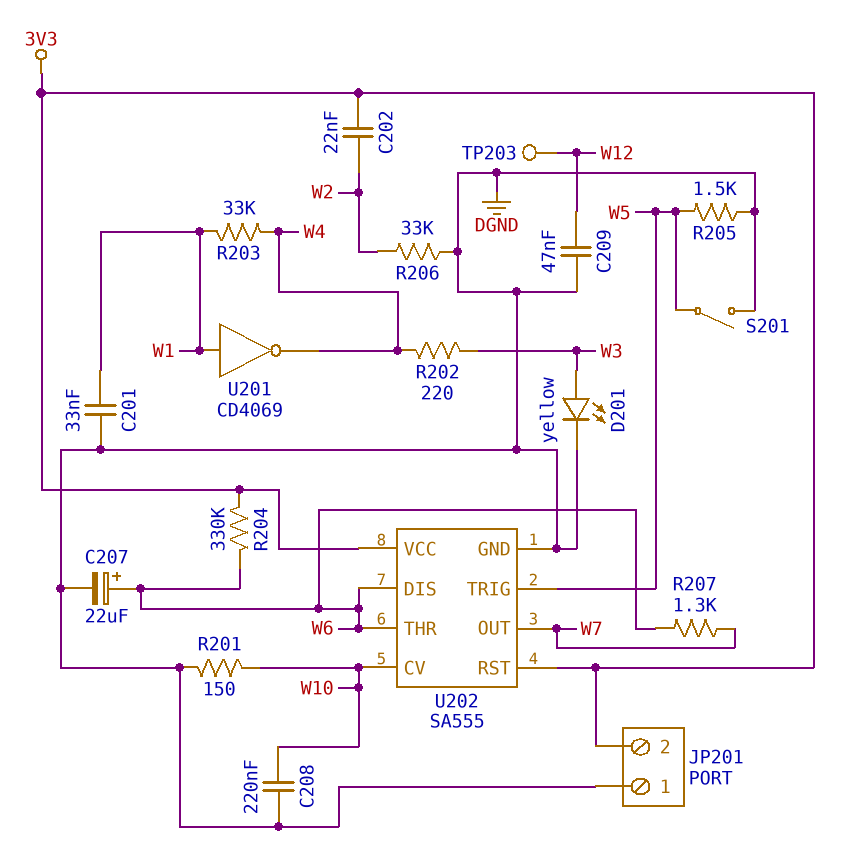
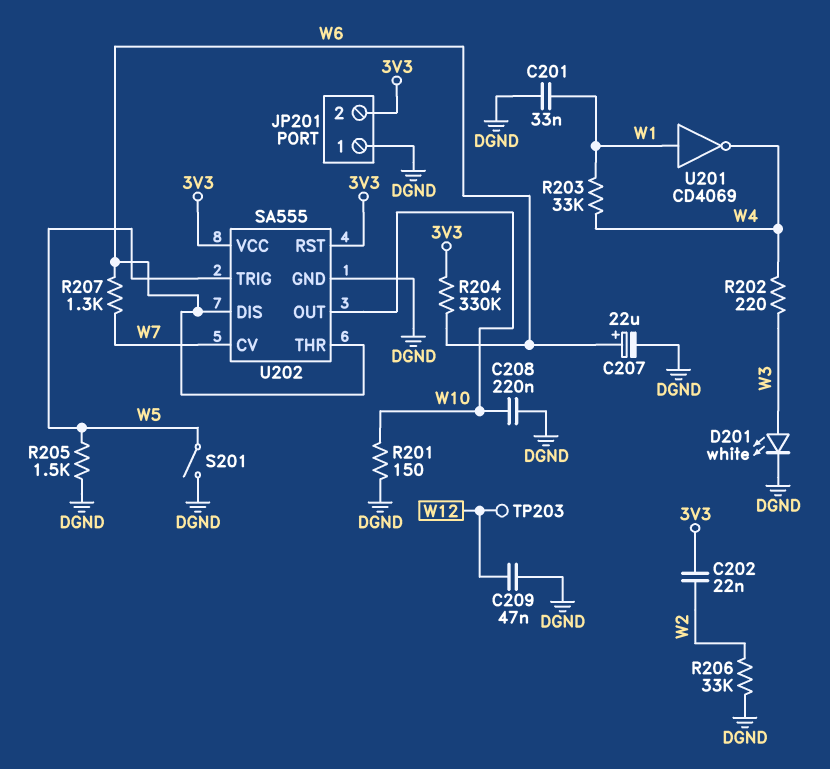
D201: LED yellow (A W3, K DGND) -> LED white (A W3, K DGND)
U202 pin CV: W10 -> W7
U202 pin OUT: W7 -> W10

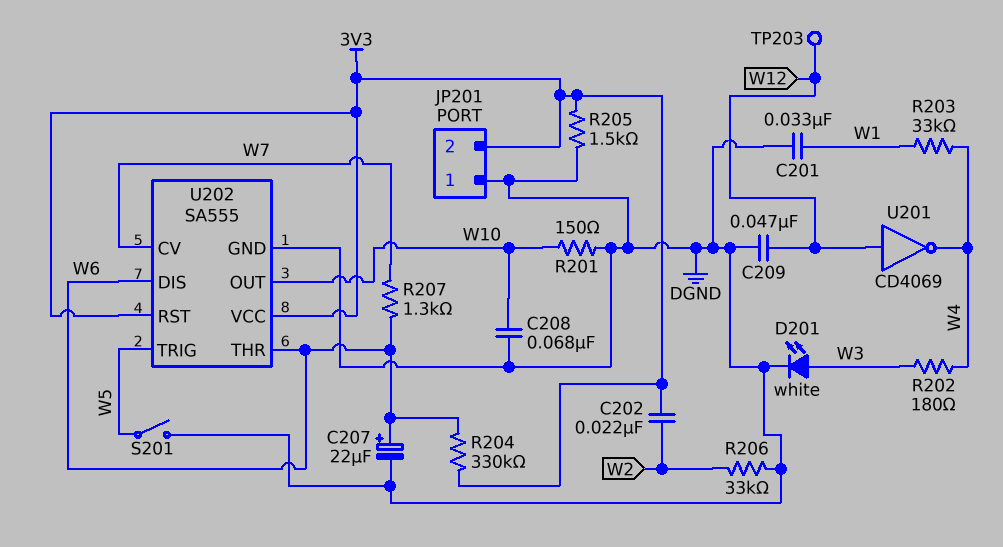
C208: 220nF (DGND, W10) -> 68nF (DGND, W10)
R202: 220 (W3, W4) -> 180 (W3, W4)
R205: 1.5k (DGND, W5) -> 1.5k (3V3, DGND)
U201: NOT CD4069 (in W1, out W4) -> NOT CD4069 (in W12, out W4)

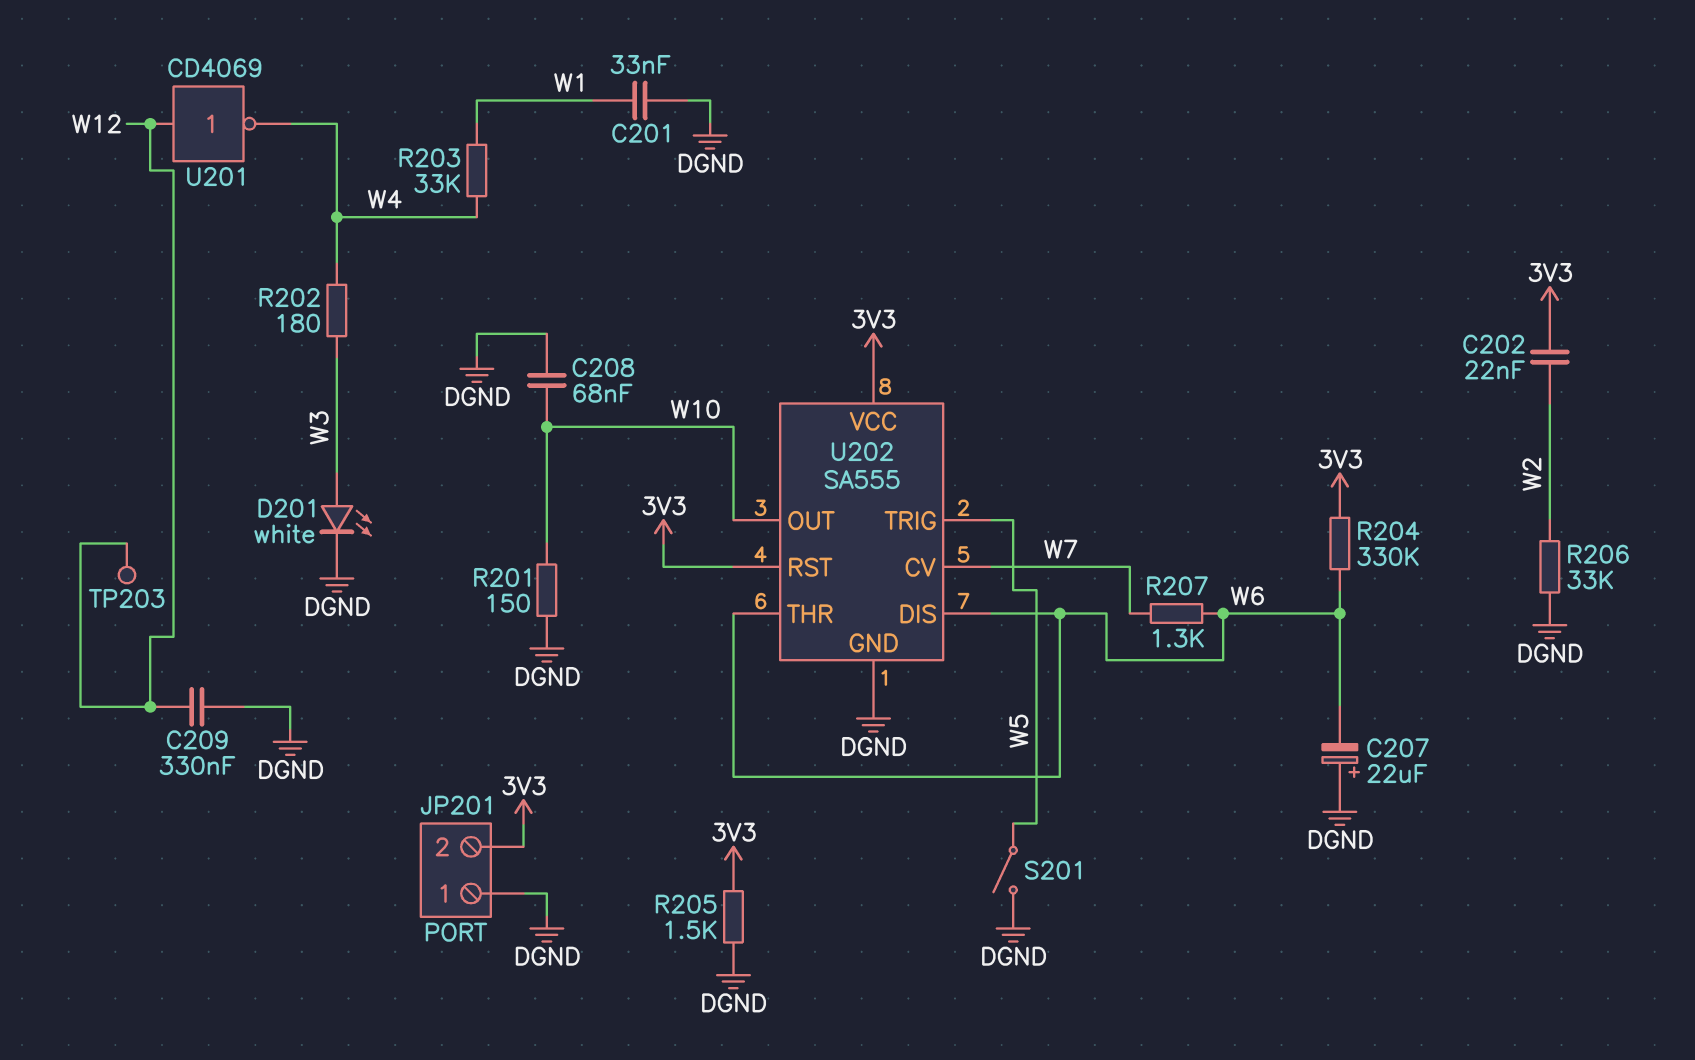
C207: 22uF (plus W6, minus DGND) -> 22uF (plus DGND, minus W6)
C209: 47nF (DGND, W12) -> 330nF (DGND, W12)

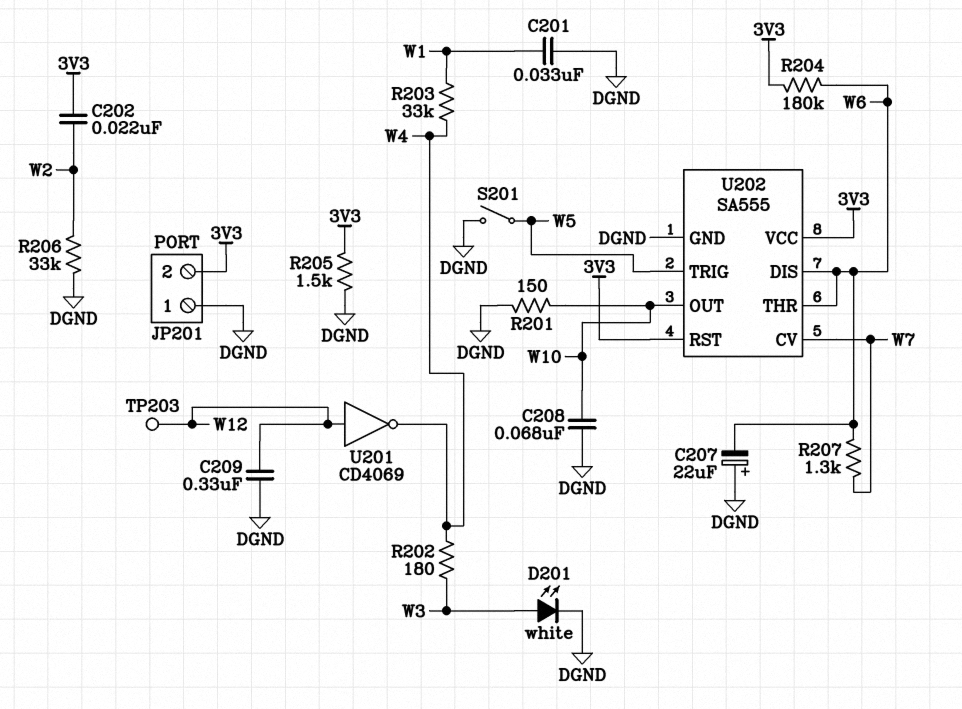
R204: 330k (3V3, W6) -> 180k (3V3, W6)

